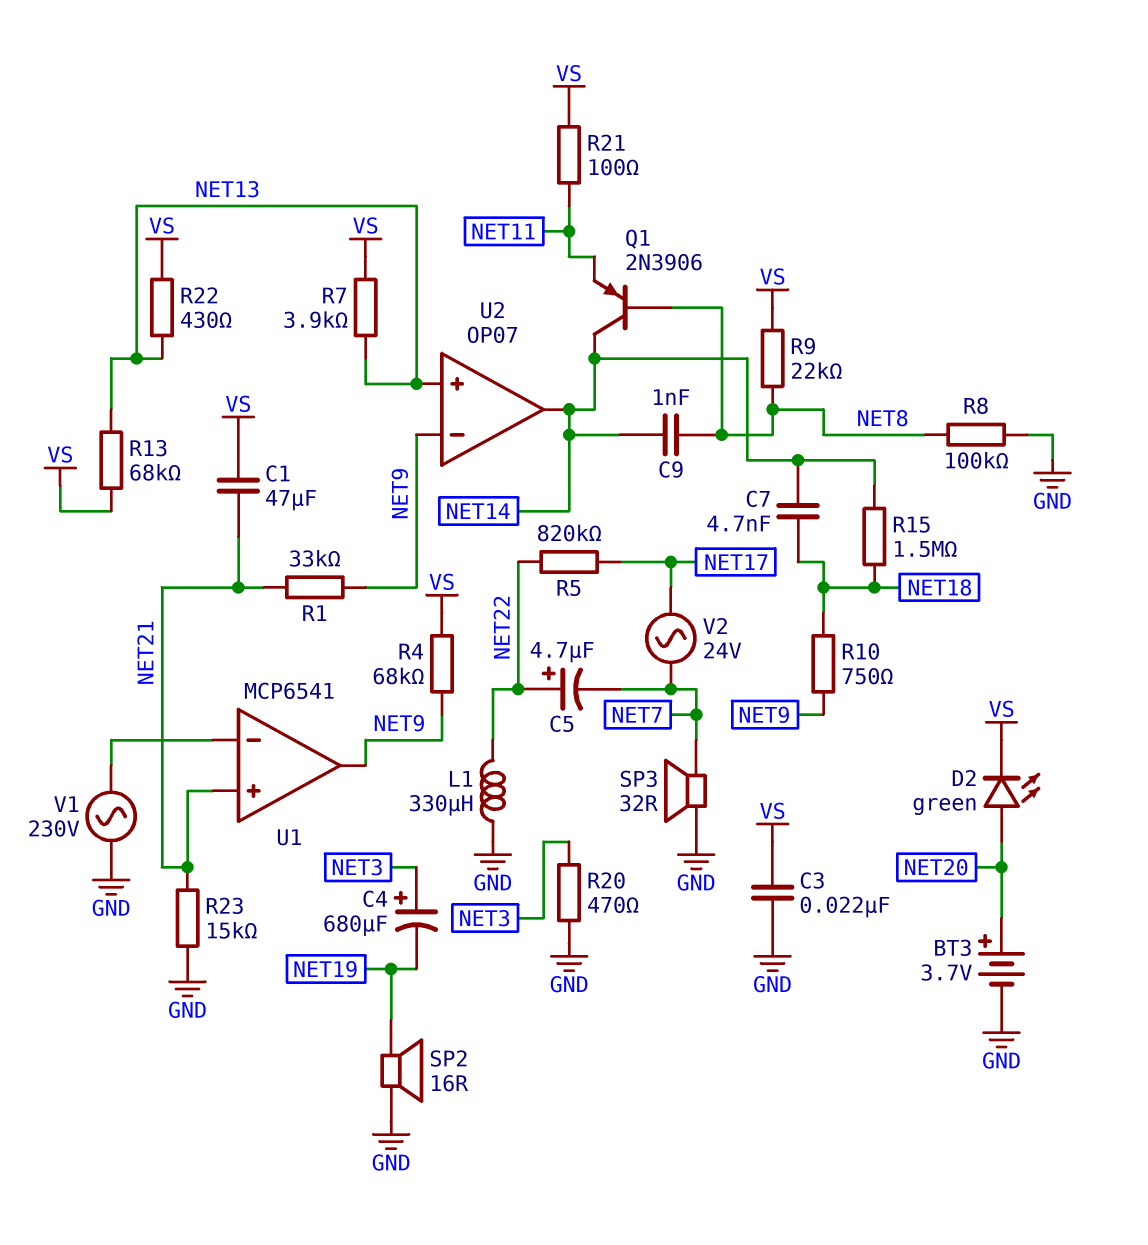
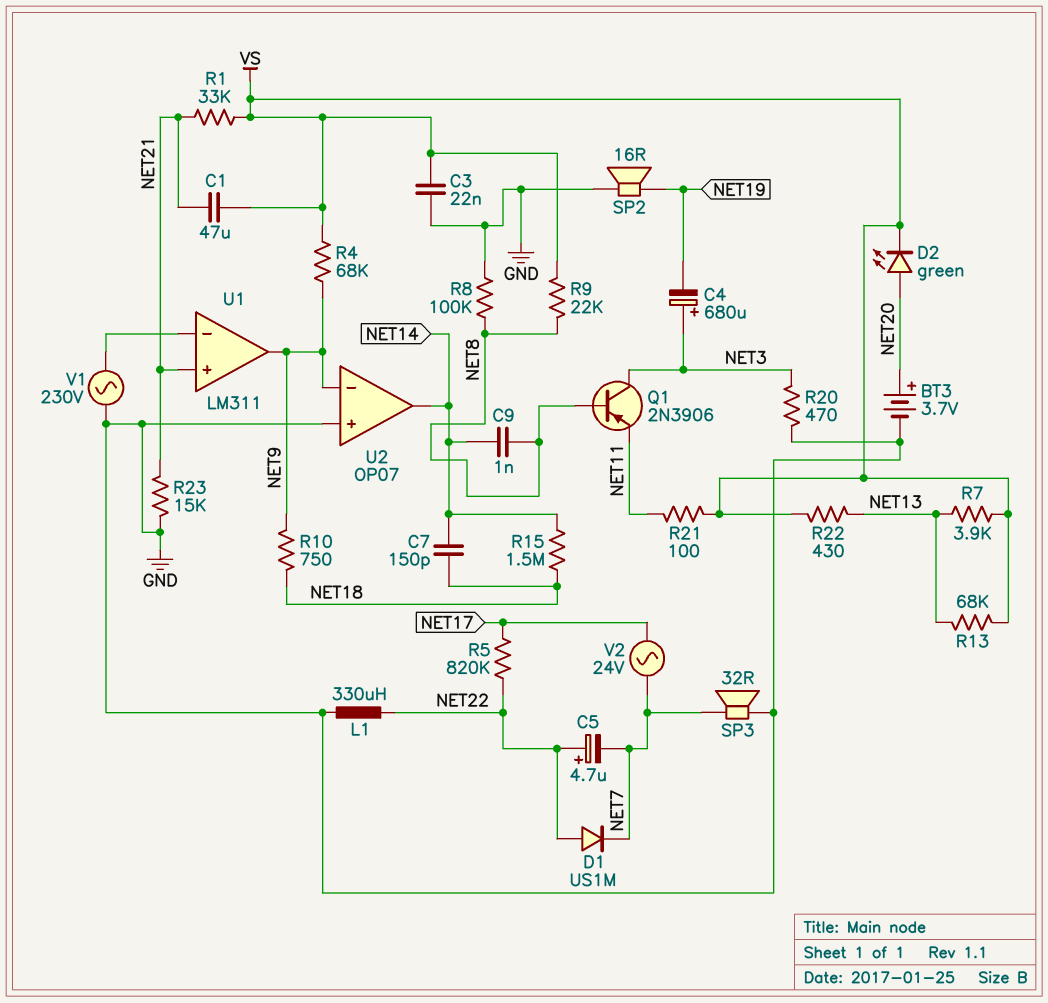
C7: 4.7nF (NET14, NET18) -> 150pF (NET14, NET18)
D1: none -> diode US1M (A NET22, K NET7)
Q1: PNP 2N3906 (B NET8, C NET14, E NET11) -> PNP 2N3906 (B NET8, C NET3, E NET11)
R1: 33k (NET9, NET21) -> 33k (NET21, VS)
U1: MCP6541 -> LM311
U2 pin in+: NET13 -> GND

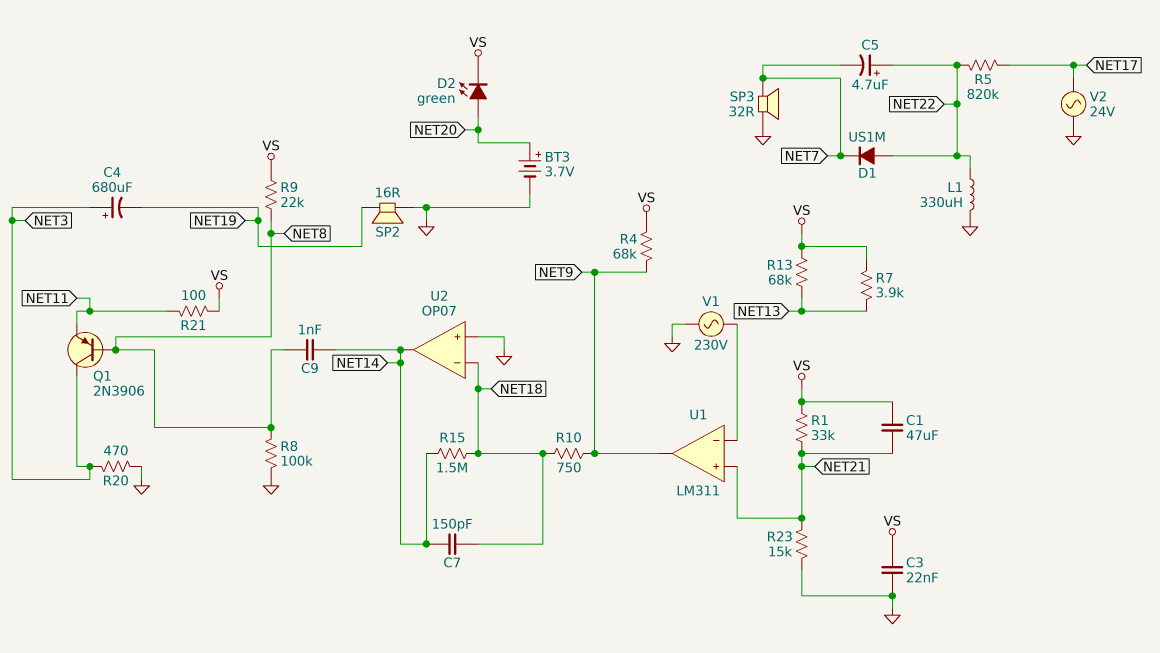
R22: 430 (NET13, VS) -> none
U2 pin in-: NET9 -> NET18
V2: AC 24V (NET7, NET17) -> AC 24V (GND, NET17)

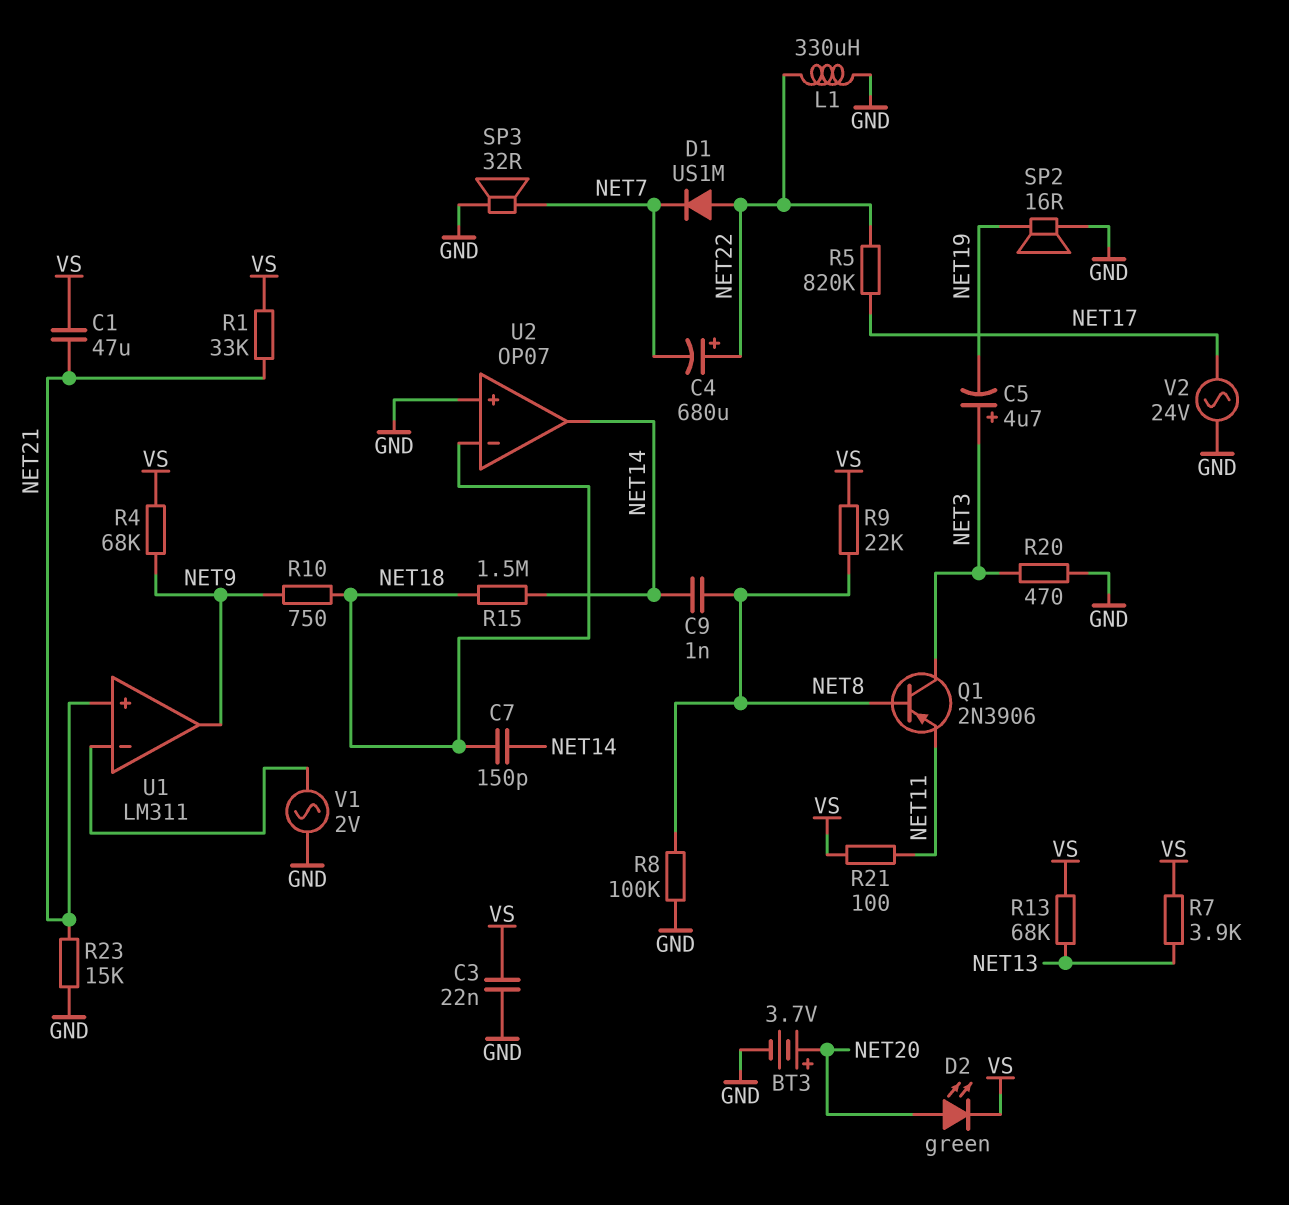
C4: 680uF (plus NET3, minus NET19) -> 680uF (plus NET22, minus NET7)
C5: 4.7uF (plus NET22, minus NET7) -> 4.7uF (plus NET3, minus NET19)
V1: AC 230V (GND, U1/in-) -> AC 2V (GND, U1/in-)

